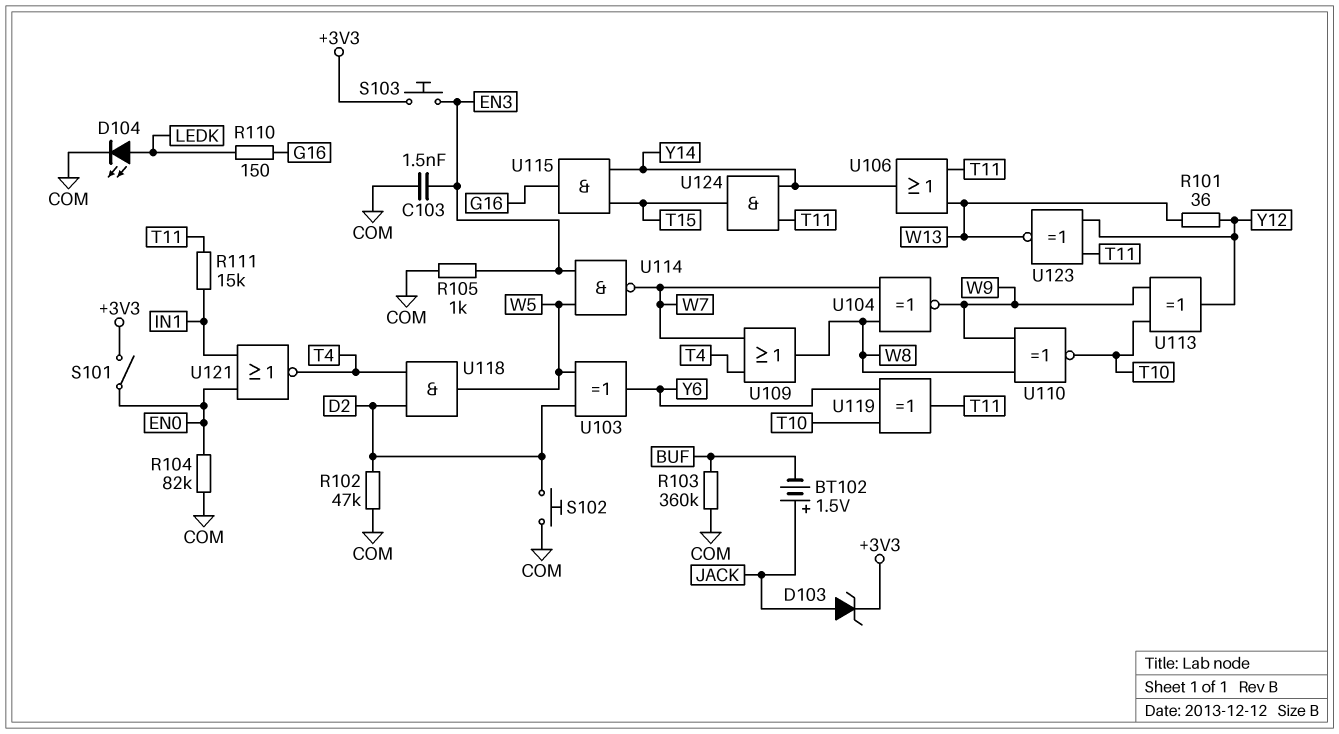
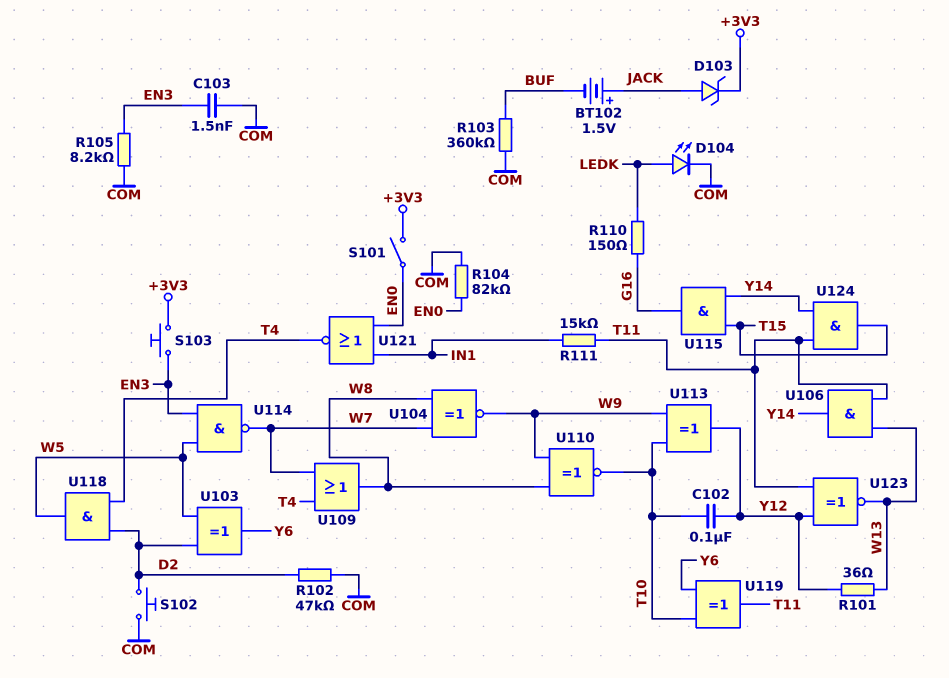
C102: none -> 100nF (T10, Y12)
R105: 1k (COM, EN3) -> 8.2k (COM, EN3)
U106: OR (in T11, in W13, out Y14) -> AND (in T11, in W13, out Y14)

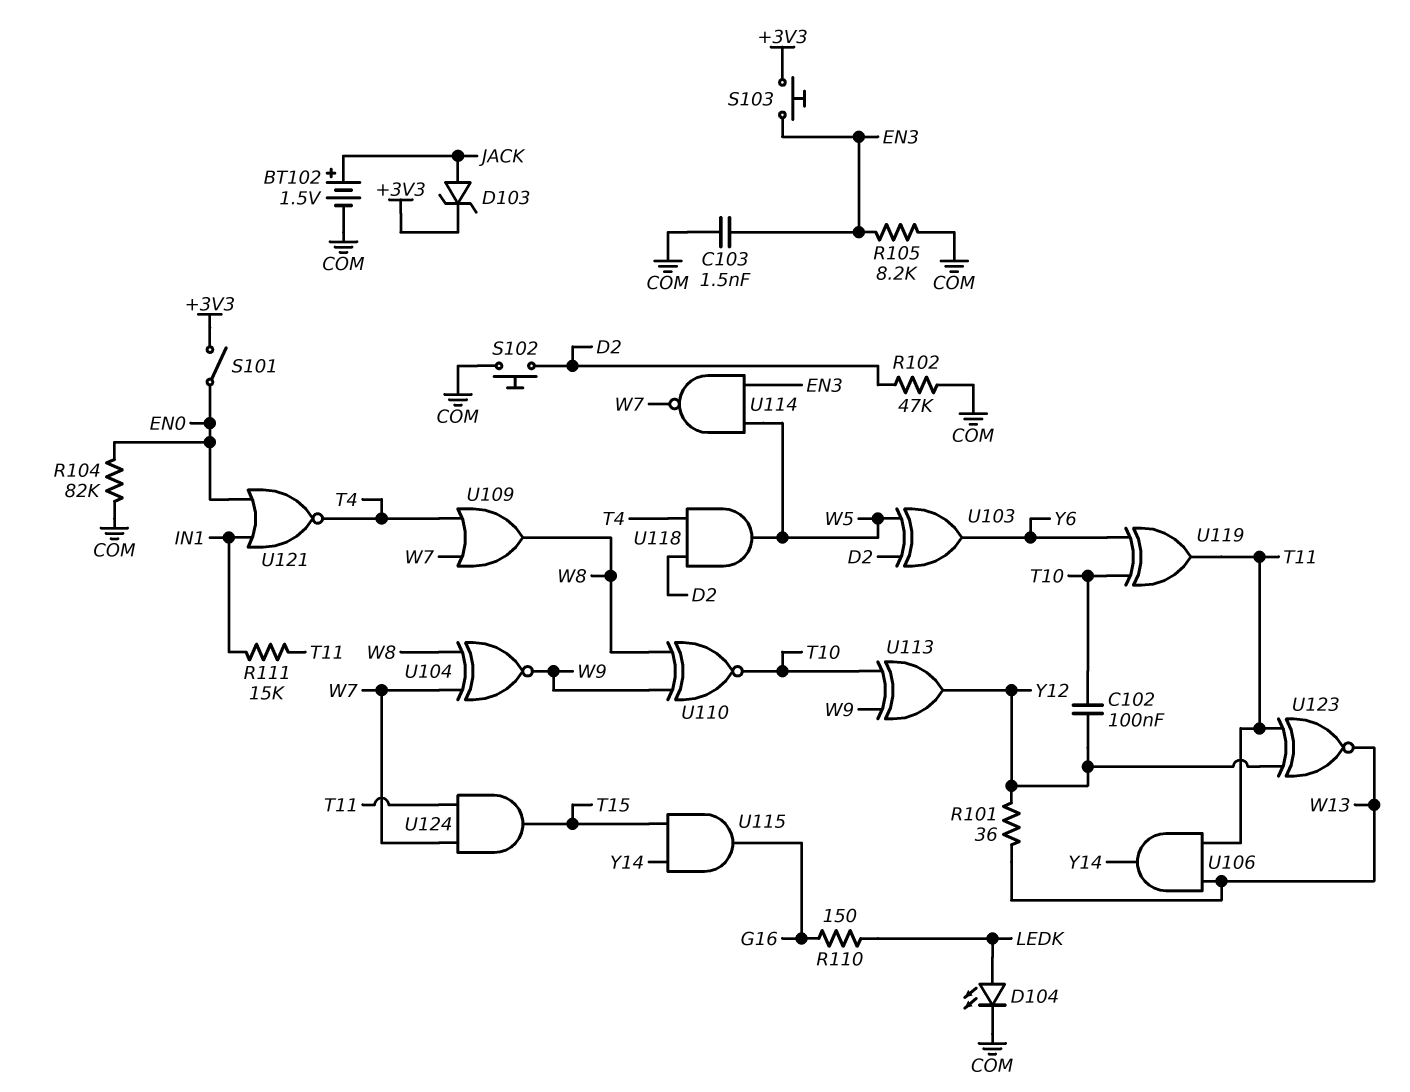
BT102: 1.5V (plus JACK, minus BUF) -> 1.5V (plus JACK, minus COM)
R103: 360k (BUF, COM) -> none
U124: AND (in T11, in Y14, out T15) -> AND (in T11, in W7, out T15)

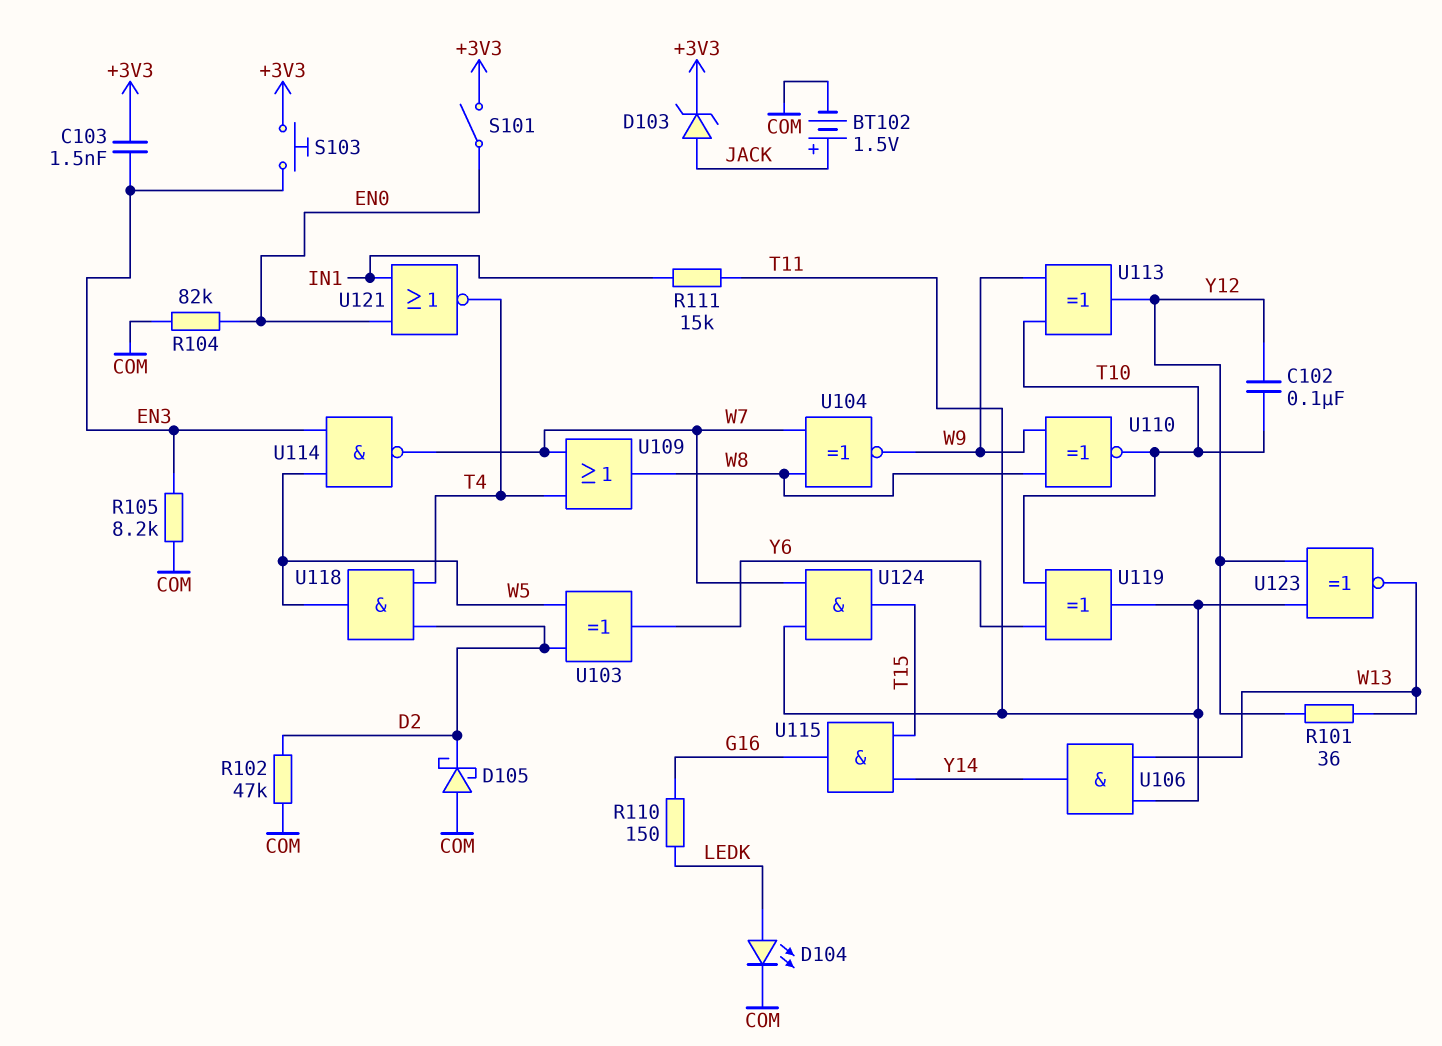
C103: 1.5nF (COM, EN3) -> 1.5nF (+3V3, EN3)
D105: none -> schottky (A COM, K D2)
S102: button (COM, D2) -> none

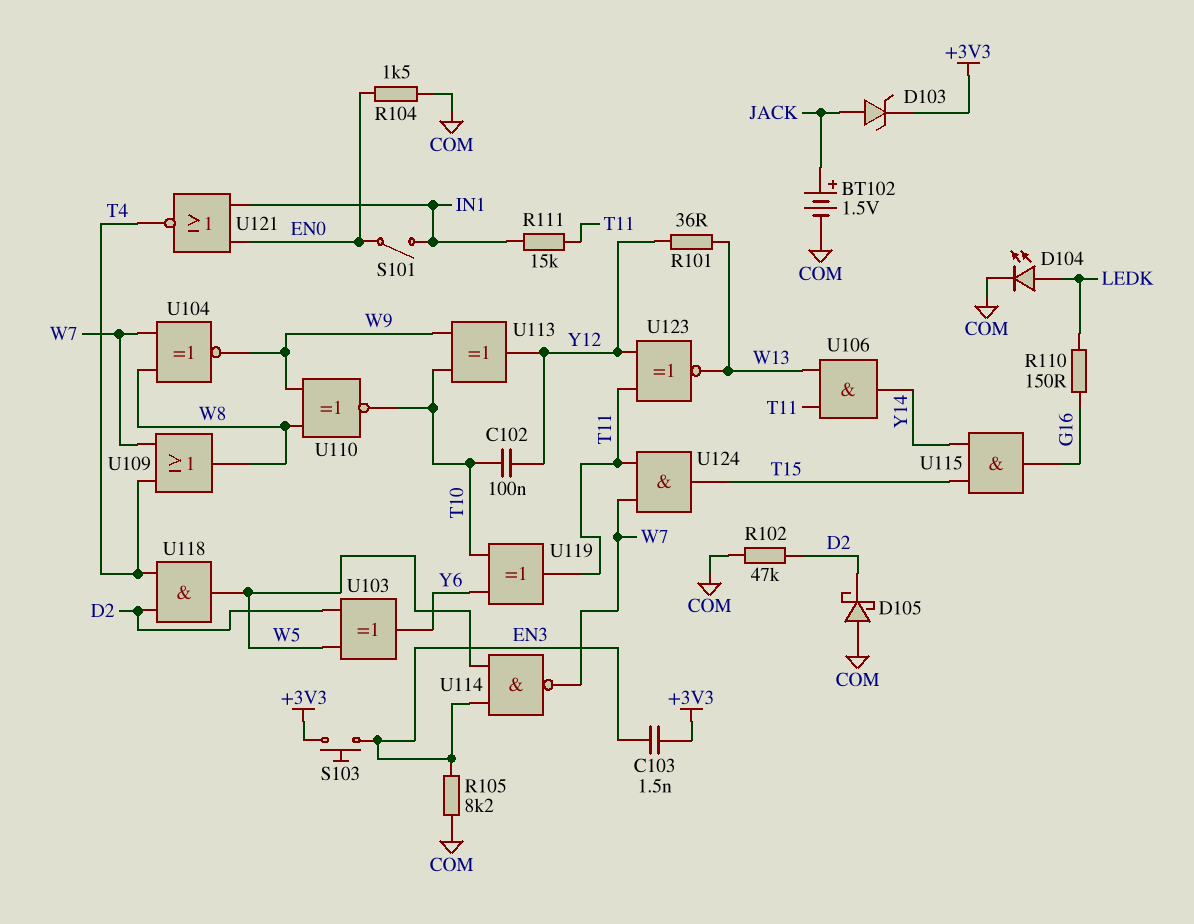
R104: 82k (COM, EN0) -> 1.5k (COM, EN0)
S101: switch (+3V3, EN0) -> switch (EN0, IN1)

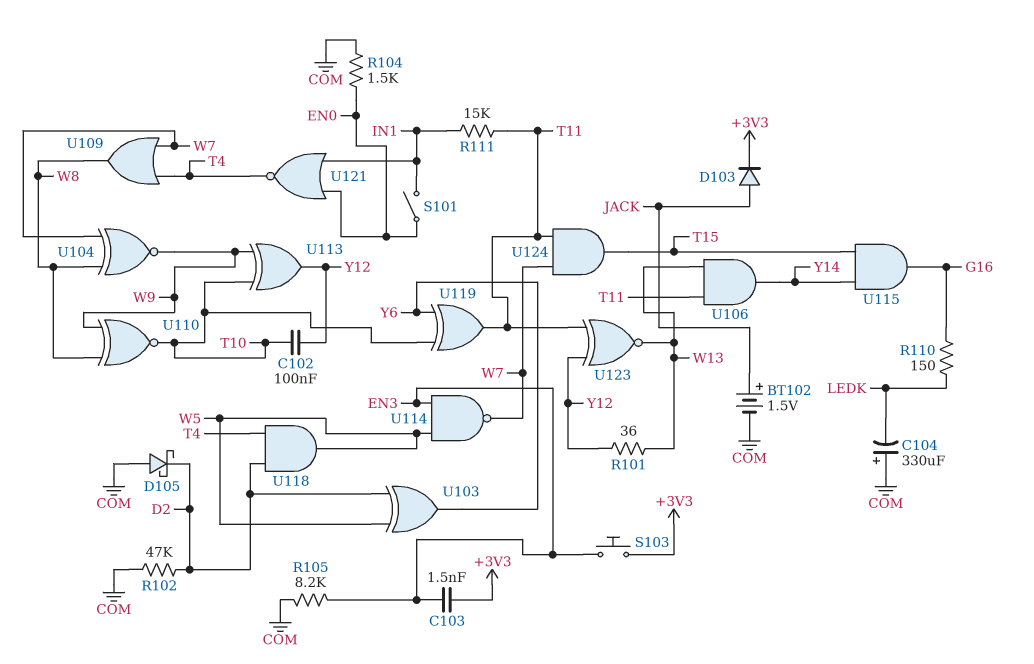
C104: none -> 330uF (plus COM, minus LEDK)
D103: zener (A JACK, K +3V3) -> diode (A JACK, K +3V3)
D104: LED (A LEDK, K COM) -> none

